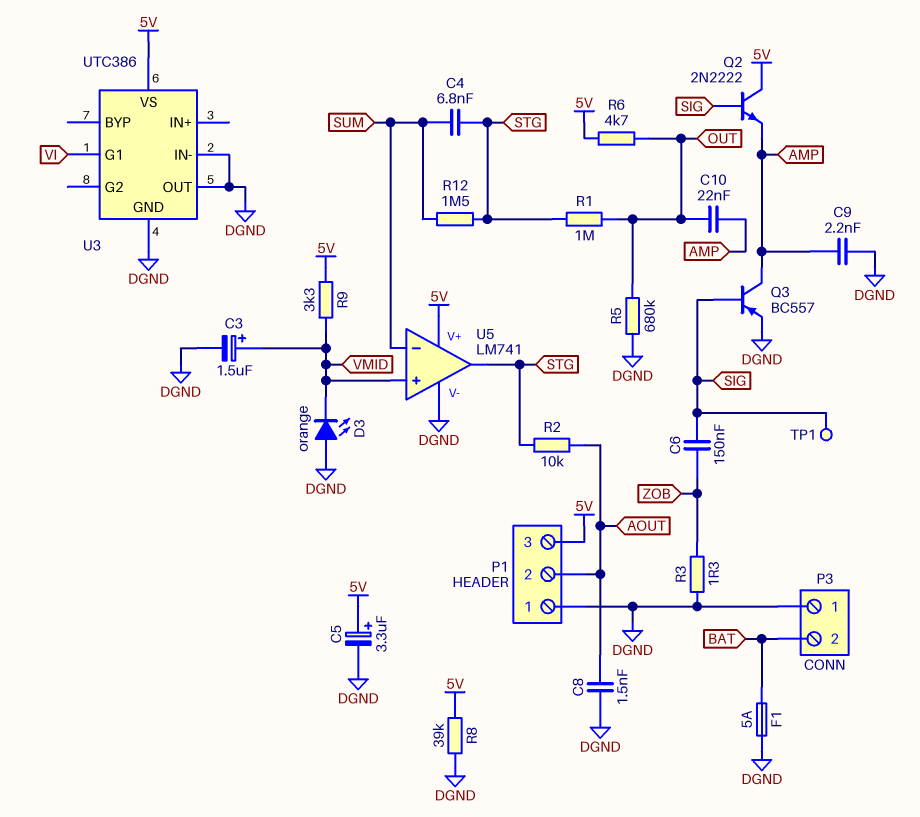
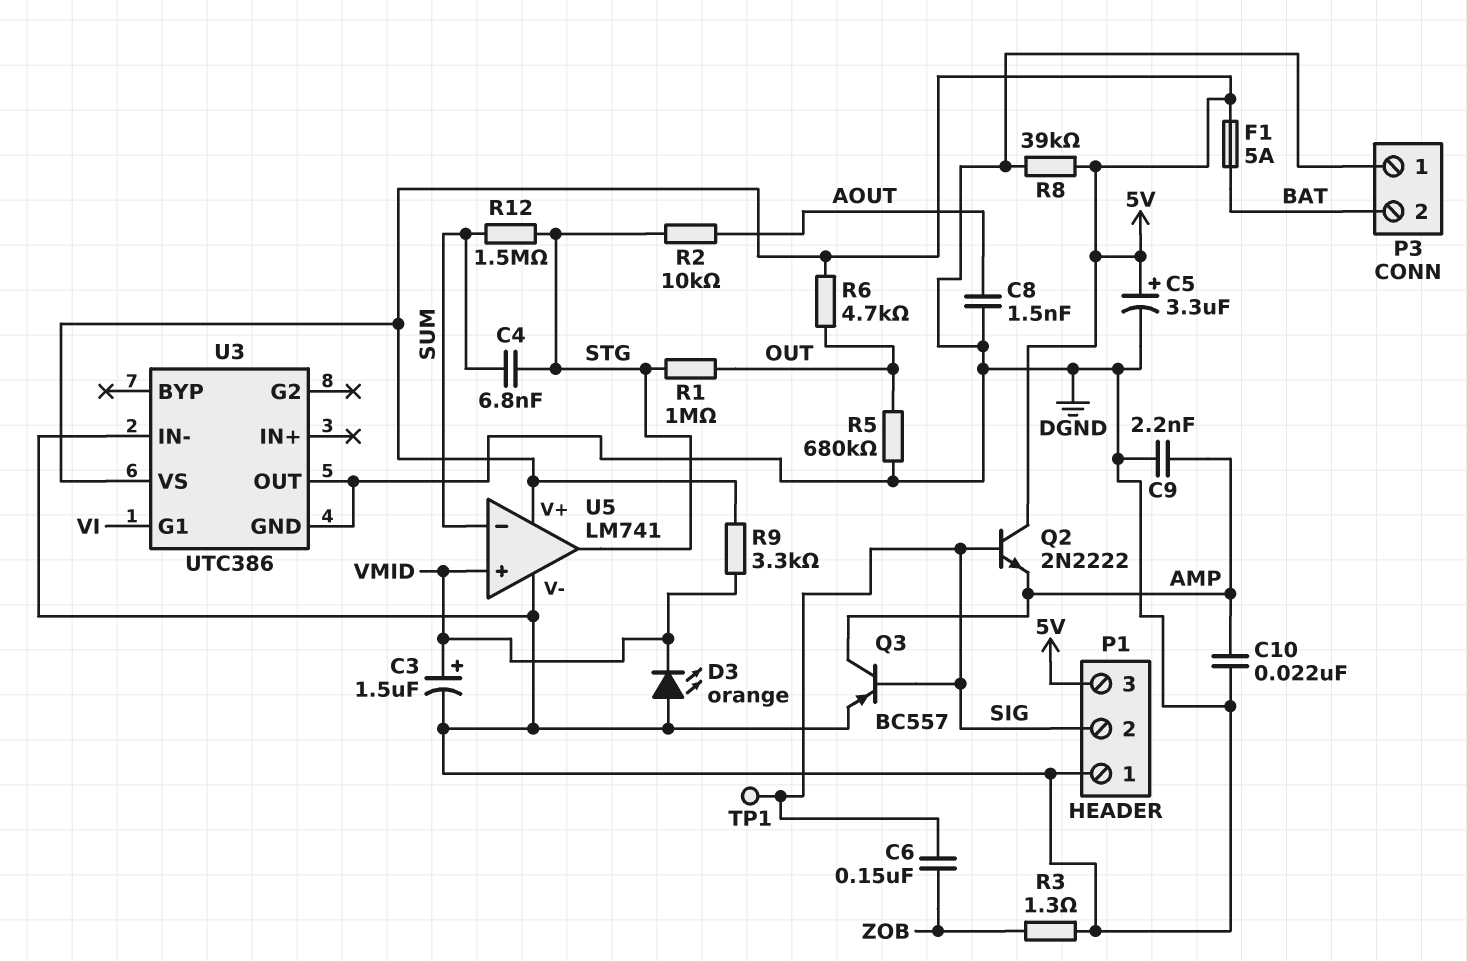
C10: 22nF (AMP, OUT) -> 22nF (AMP, DGND)
F1: 5A (BAT, DGND) -> 5A (5V, BAT)
P1 pin 2: AOUT -> SIG

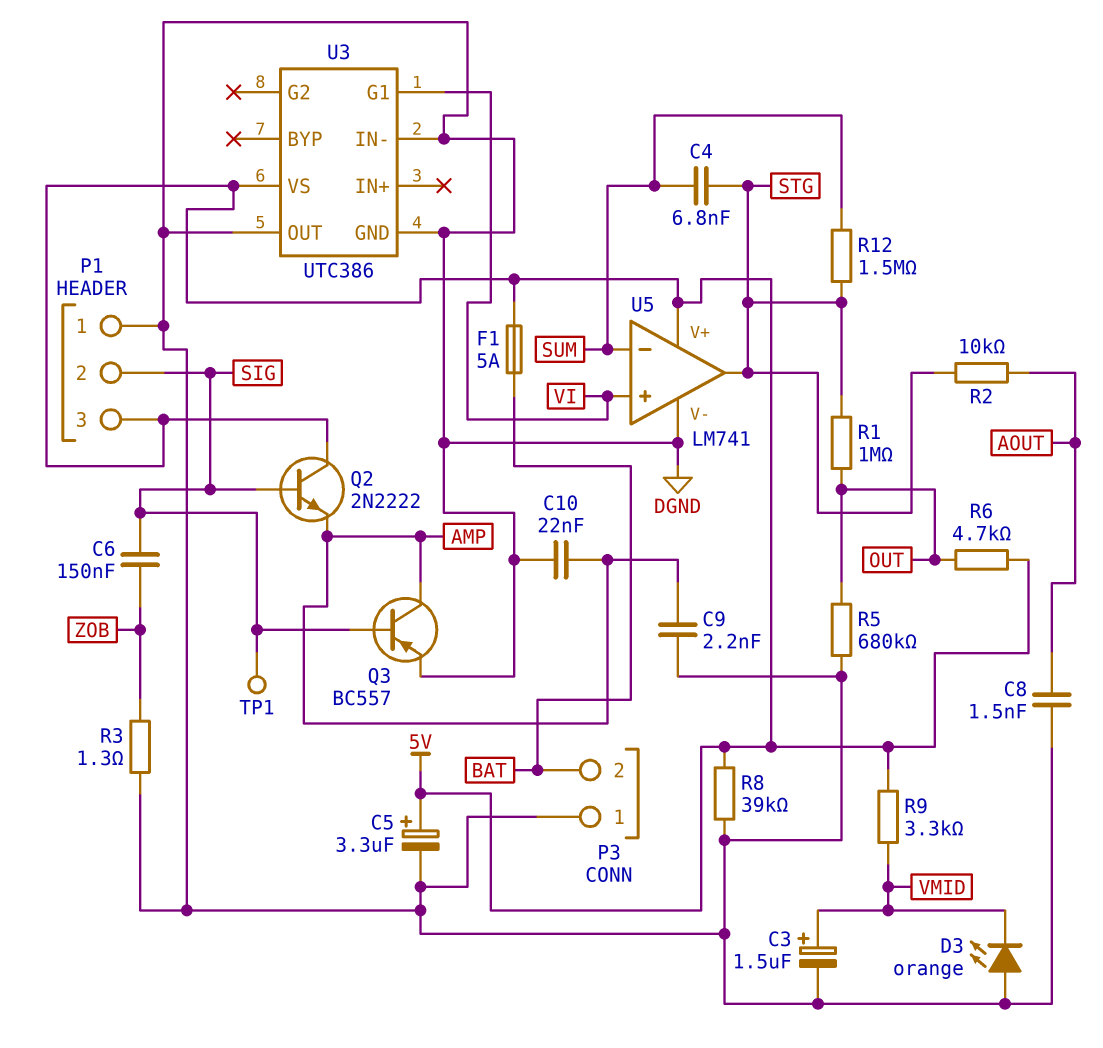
U5 pin in+: VMID -> VI

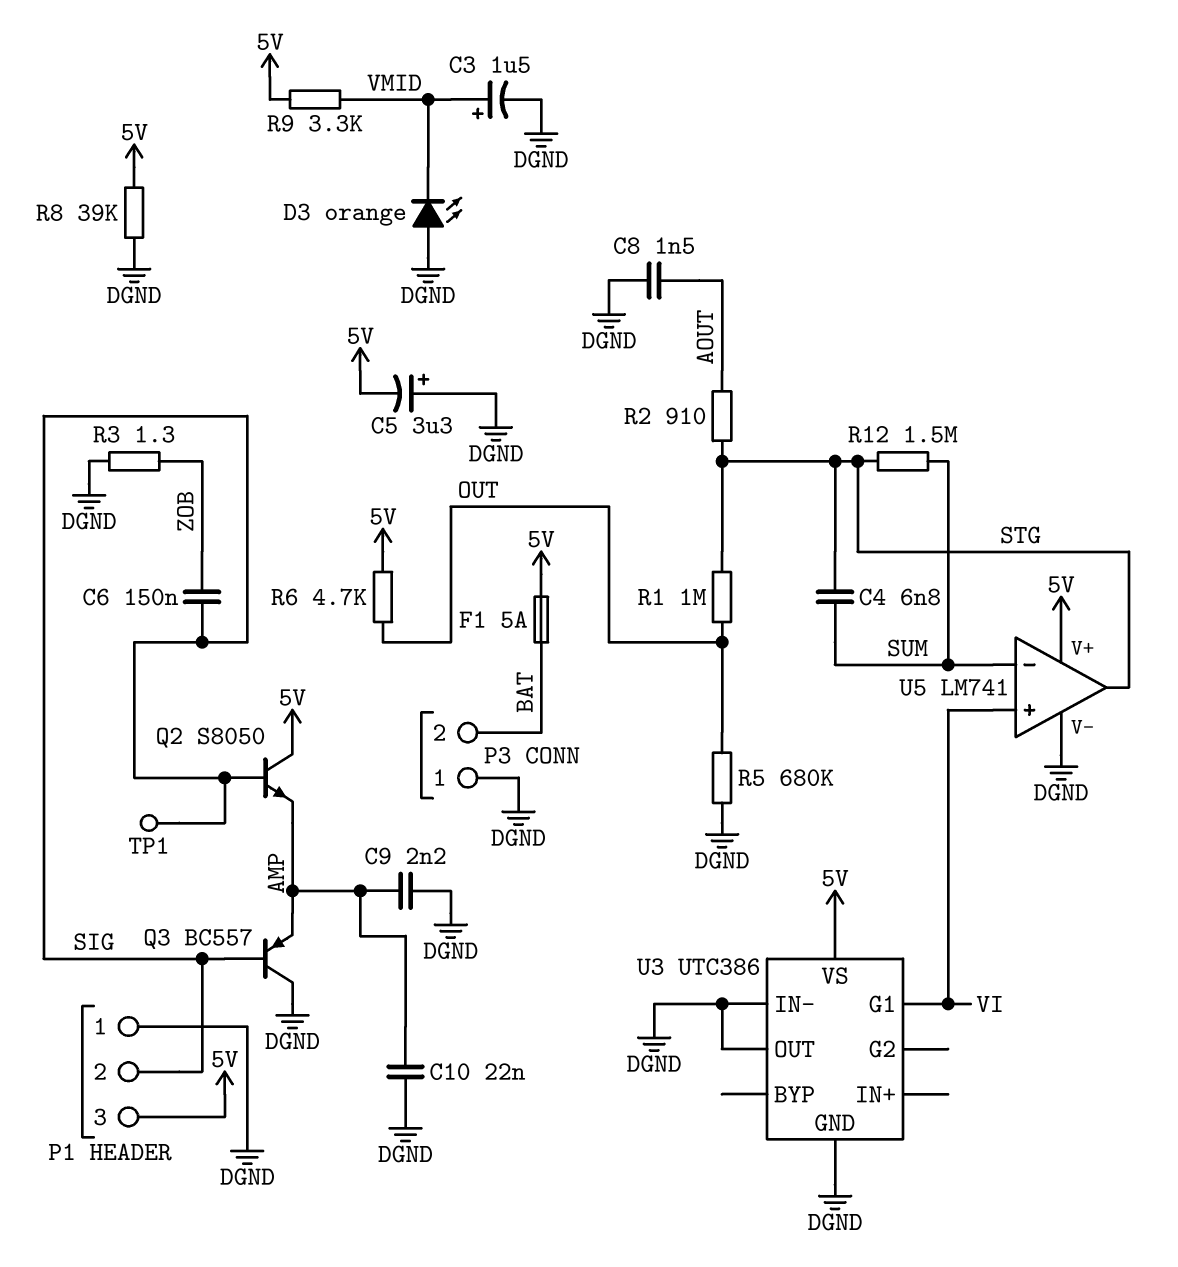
C5: 3.3uF (plus 5V, minus DGND) -> 3.3uF (plus DGND, minus 5V)
Q2: NPN 2N2222 (B SIG, C 5V, E AMP) -> NPN S8050 (B SIG, C 5V, E AMP)
Q3: PNP BC557 (B SIG, C AMP, E DGND) -> PNP BC557 (B SIG, C DGND, E AMP)
R2: 10k (AOUT, STG) -> 910 (AOUT, STG)

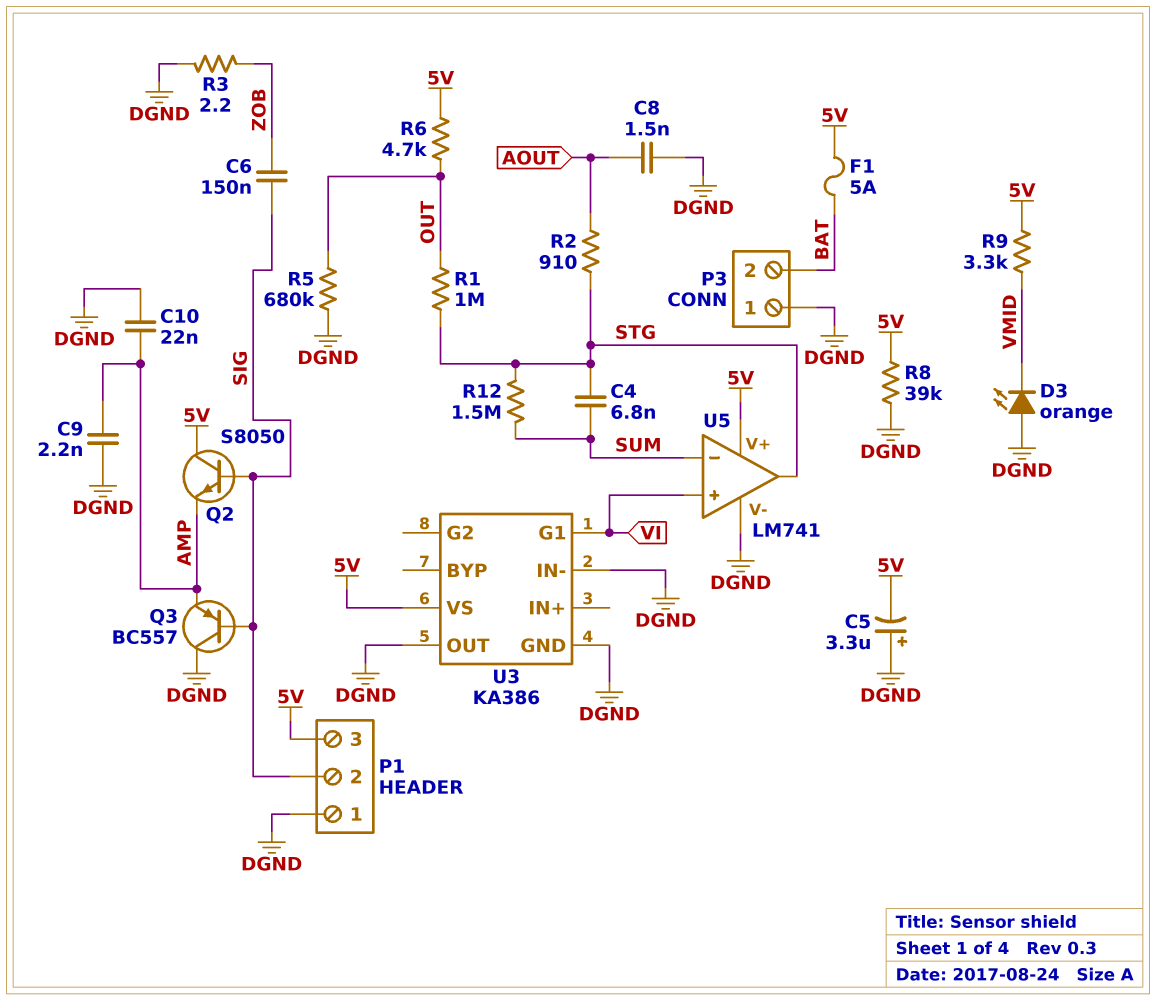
C3: 1.5uF (plus VMID, minus DGND) -> none
R3: 1.3 (DGND, ZOB) -> 2.2 (DGND, ZOB)
TP1: test point (SIG) -> none
U3: UTC386 -> KA386

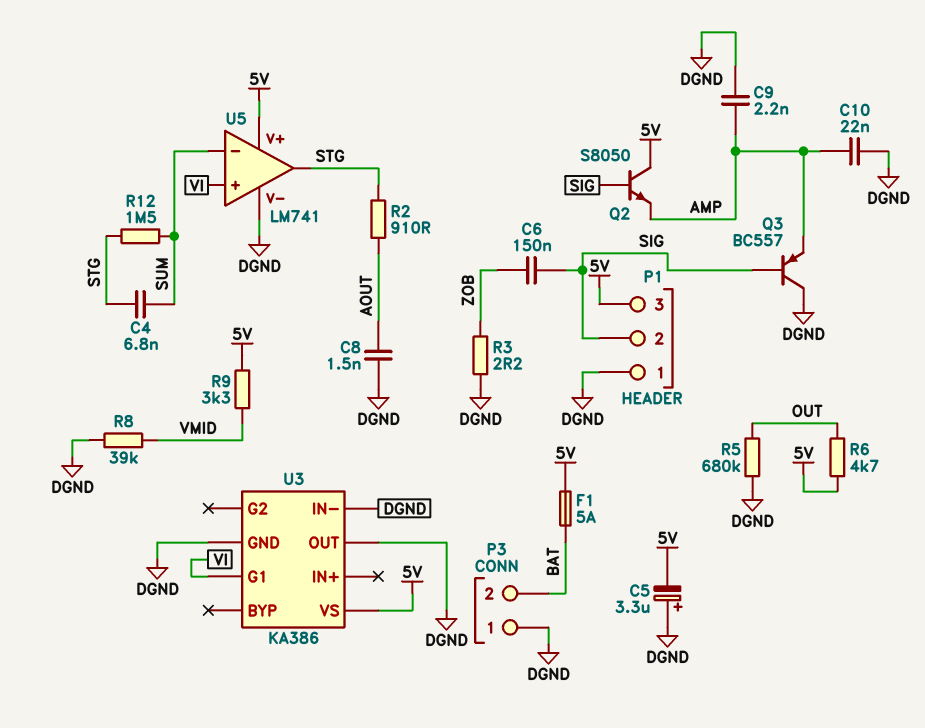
D3: LED orange (A DGND, K VMID) -> none
R1: 1M (OUT, STG) -> none
R8: 39k (5V, DGND) -> 39k (DGND, VMID)

